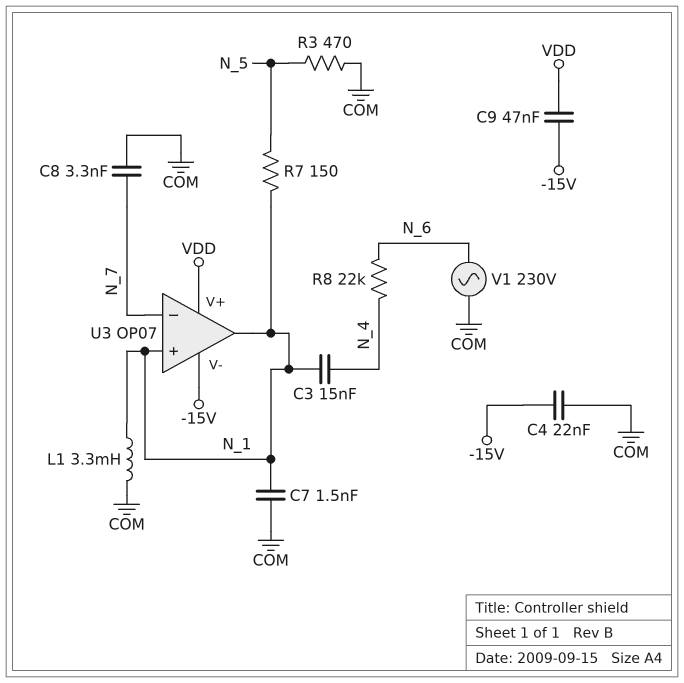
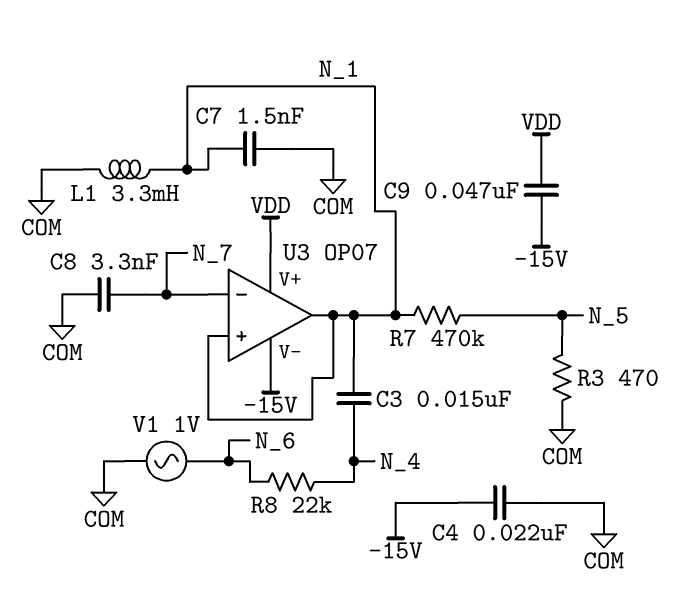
R7: 150 (N_1, N_5) -> 470k (N_1, N_5)
V1: AC 230V (COM, N_6) -> AC 1V (COM, N_6)

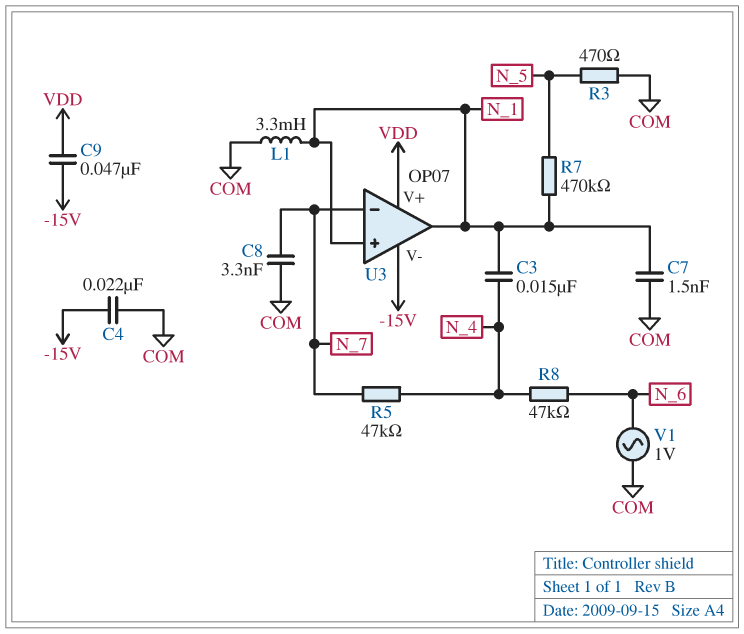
R5: none -> 47k (N_4, N_7)
R8: 22k (N_4, N_6) -> 47k (N_4, N_6)

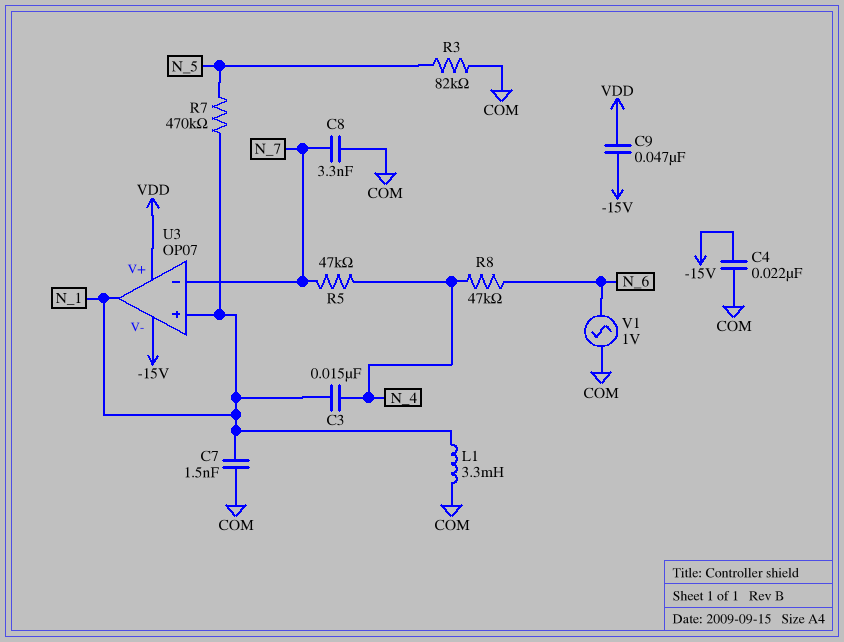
R3: 470 (COM, N_5) -> 82k (COM, N_5)

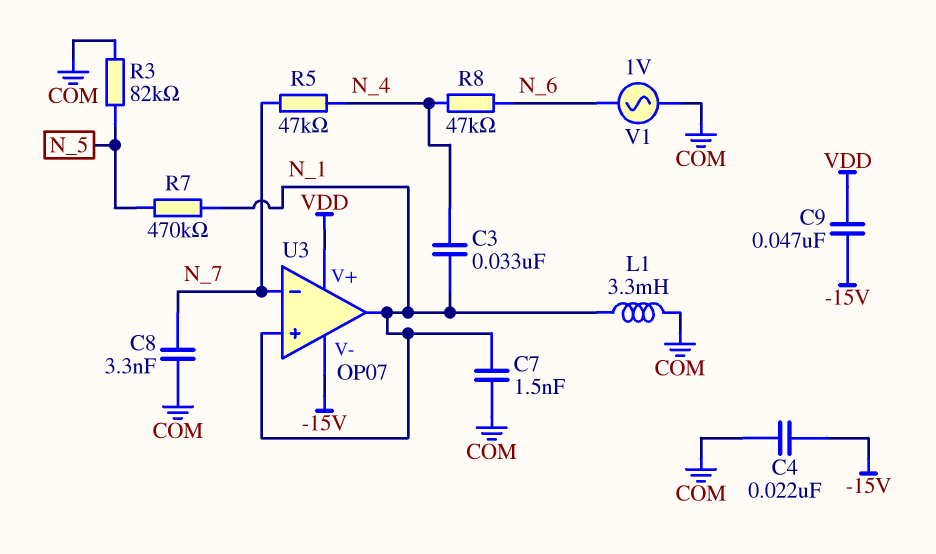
C3: 15nF (N_1, N_4) -> 33nF (N_1, N_4)

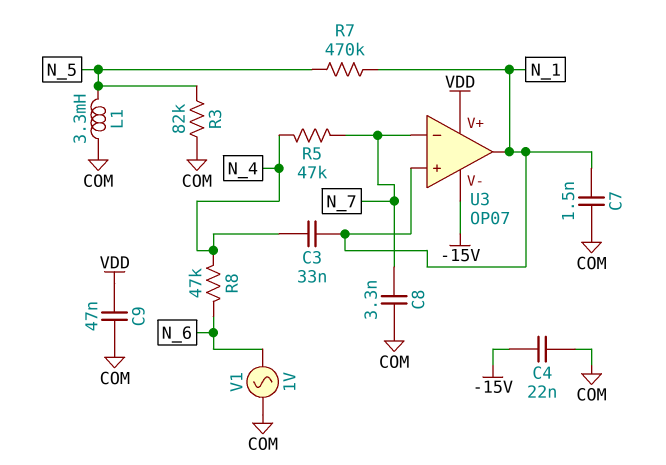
C9: 47nF (-15V, VDD) -> 47nF (COM, VDD)
L1: 3.3mH (COM, N_1) -> 3.3mH (COM, N_5)

